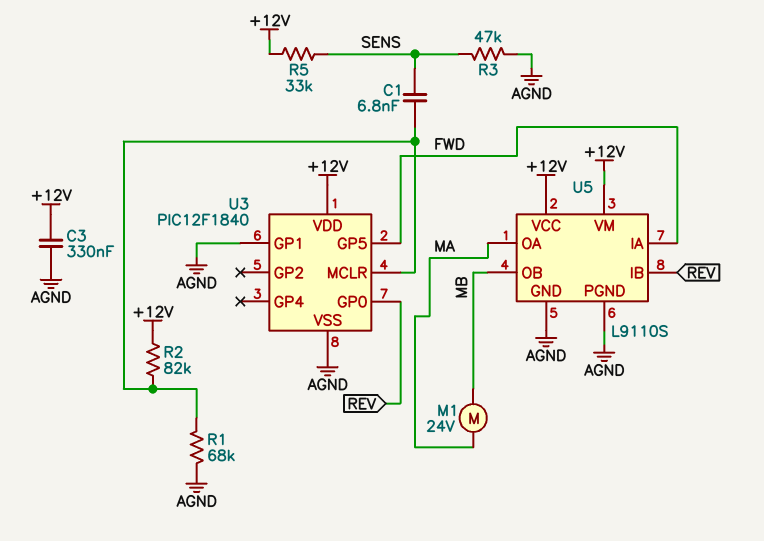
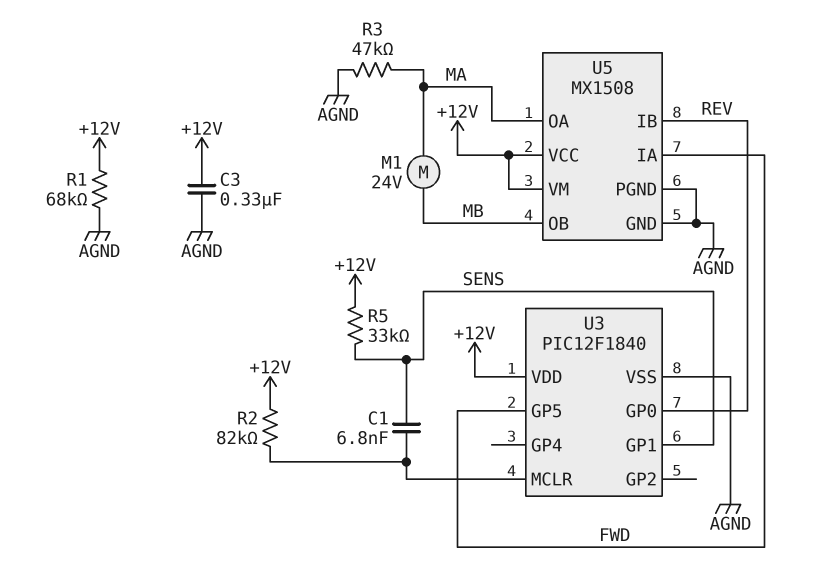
R1: 68k (AGND, U3/MCLR) -> 68k (+12V, AGND)
R3: 47k (AGND, SENS) -> 47k (AGND, MA)
U3 pin GP1: AGND -> SENS
U5: L9110S -> MX1508

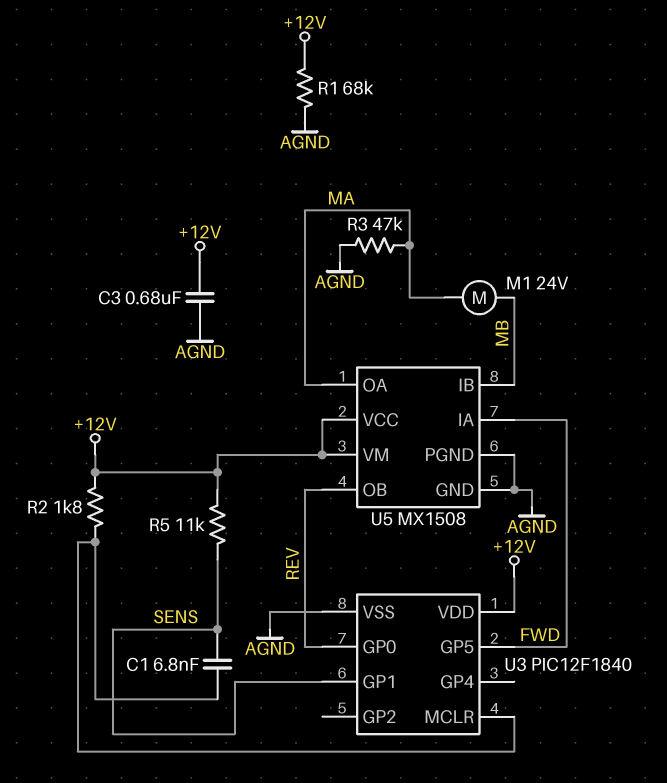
C3: 330nF (+12V, AGND) -> 680nF (+12V, AGND)
R2: 82k (+12V, U3/MCLR) -> 1.8k (+12V, U3/MCLR)
R5: 33k (+12V, SENS) -> 11k (+12V, SENS)
U5 pin IB: REV -> MB
U5 pin OB: MB -> REV

